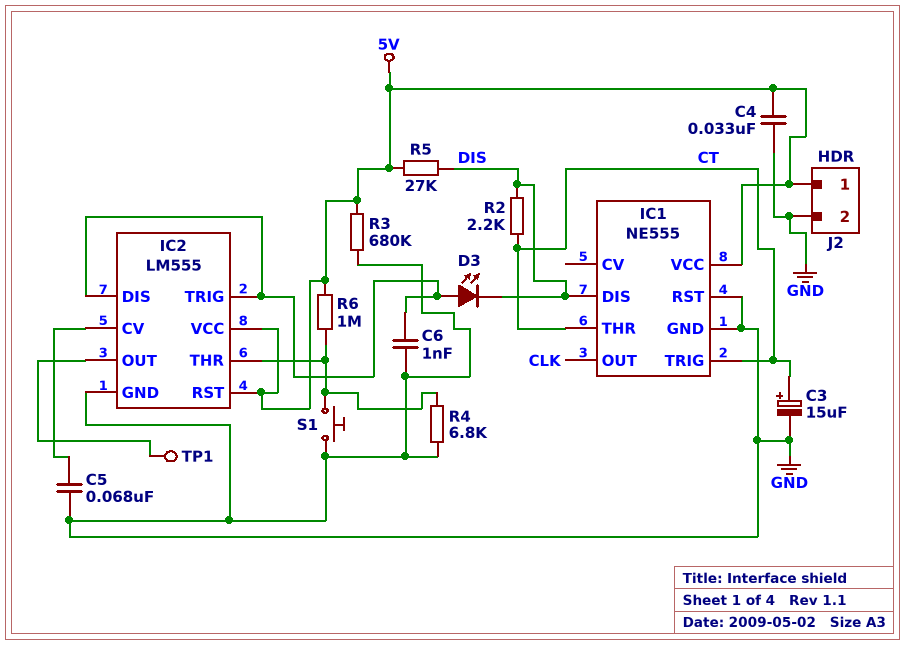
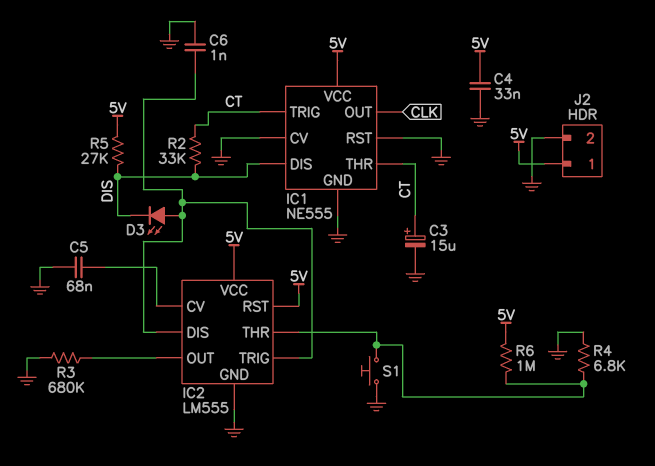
IC1 pin CV: none -> GND
R2: 2.2k (CT, DIS) -> 33k (CT, DIS)
R3: 680k (5V, GND) -> 680k (GND, IC2/OUT)
TP1: test point (IC2/OUT) -> none

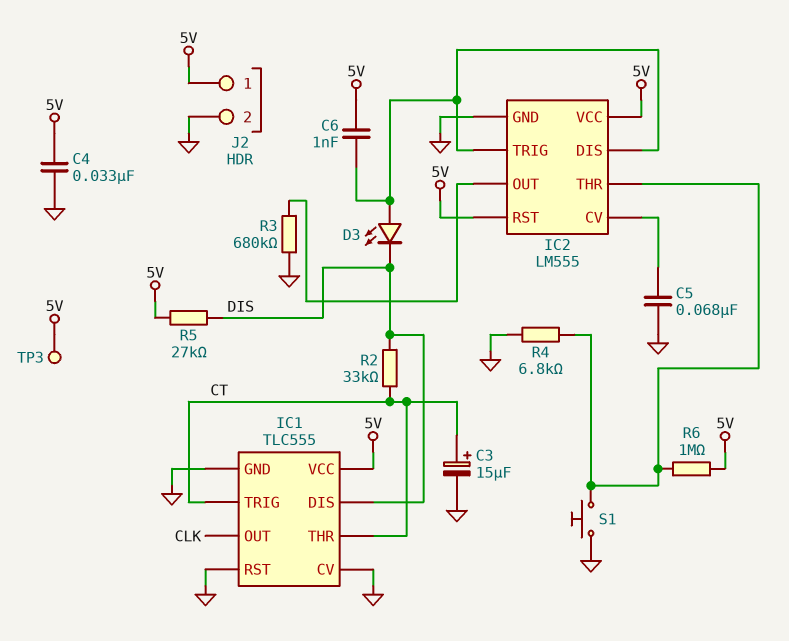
C6: 1nF (GND, IC2/DIS) -> 1nF (5V, IC2/DIS)
IC1: NE555 -> TLC555
TP3: none -> test point (5V)

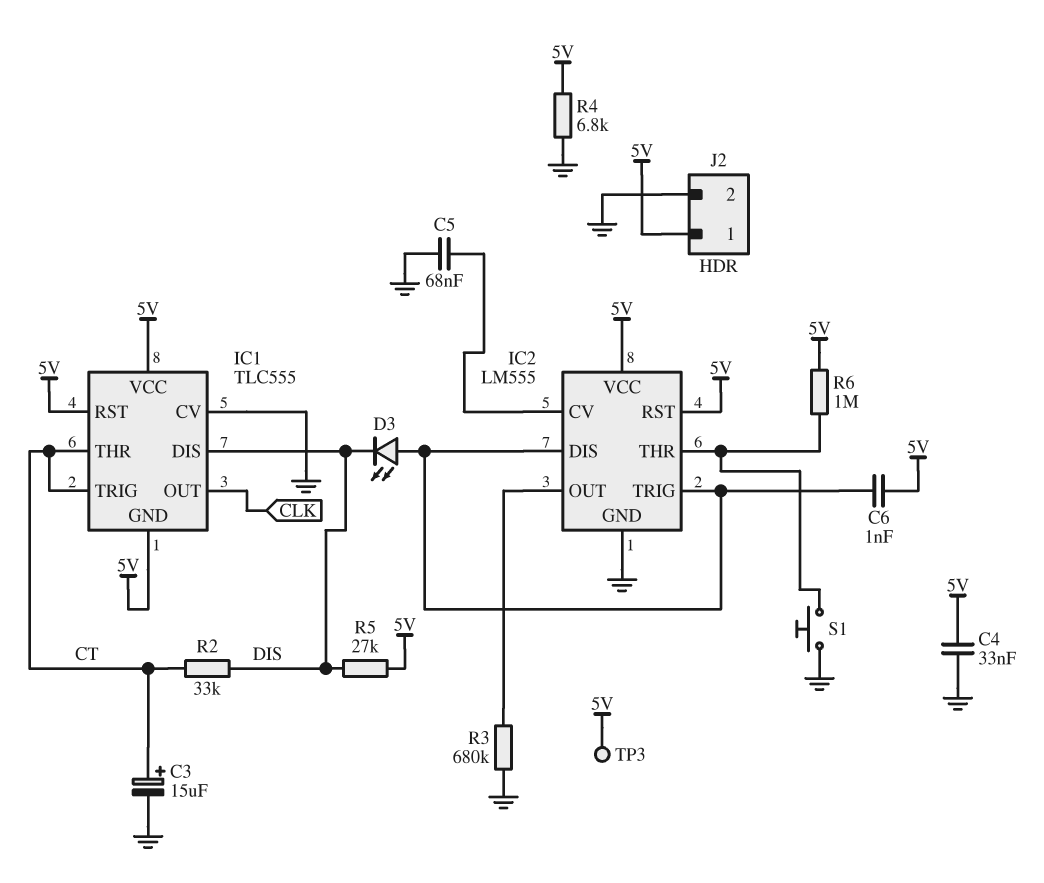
IC1 pin GND: GND -> 5V
IC1 pin RST: GND -> 5V
R4: 6.8k (GND, IC2/THR) -> 6.8k (5V, GND)

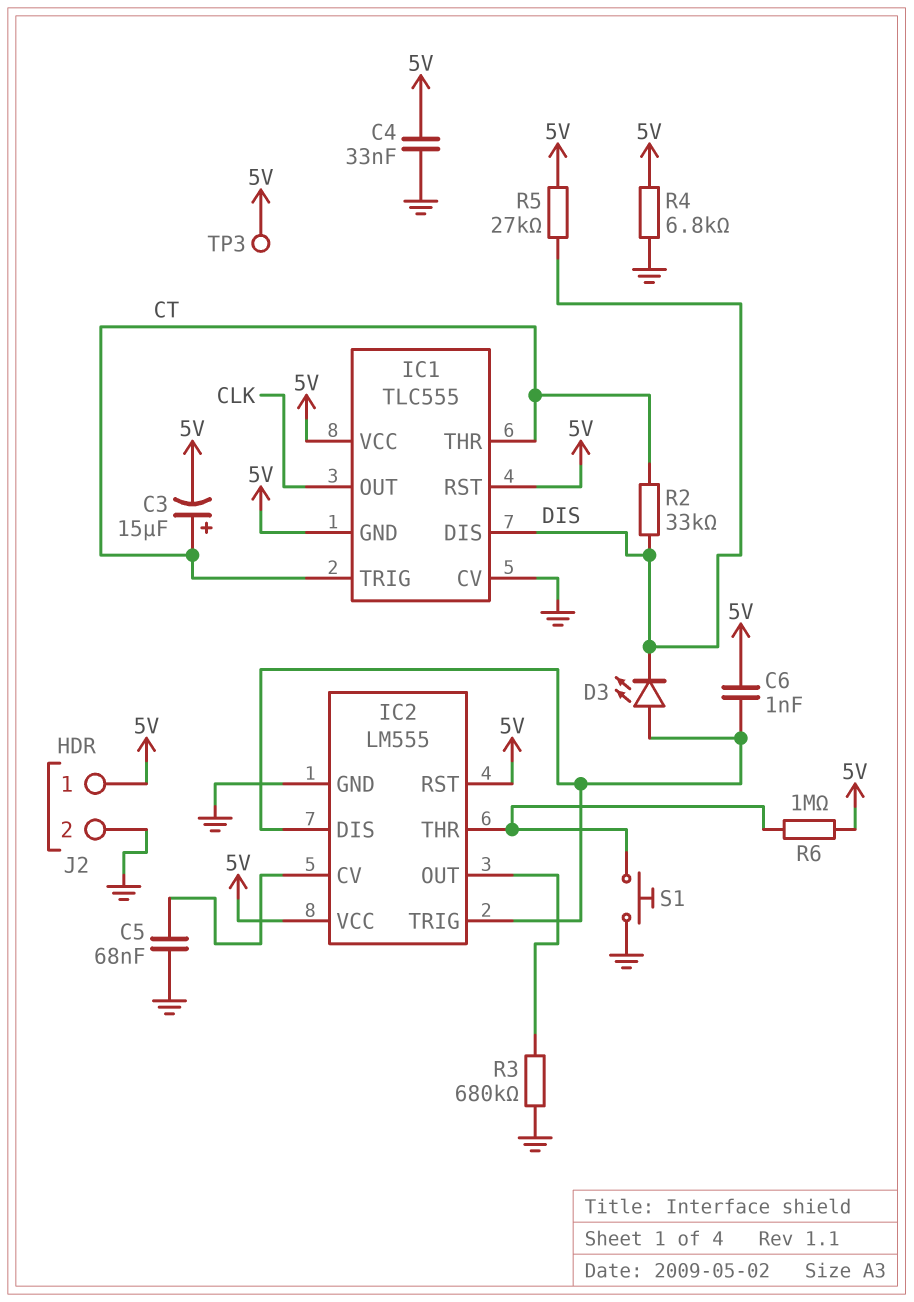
C3: 15uF (plus CT, minus GND) -> 15uF (plus CT, minus 5V)

